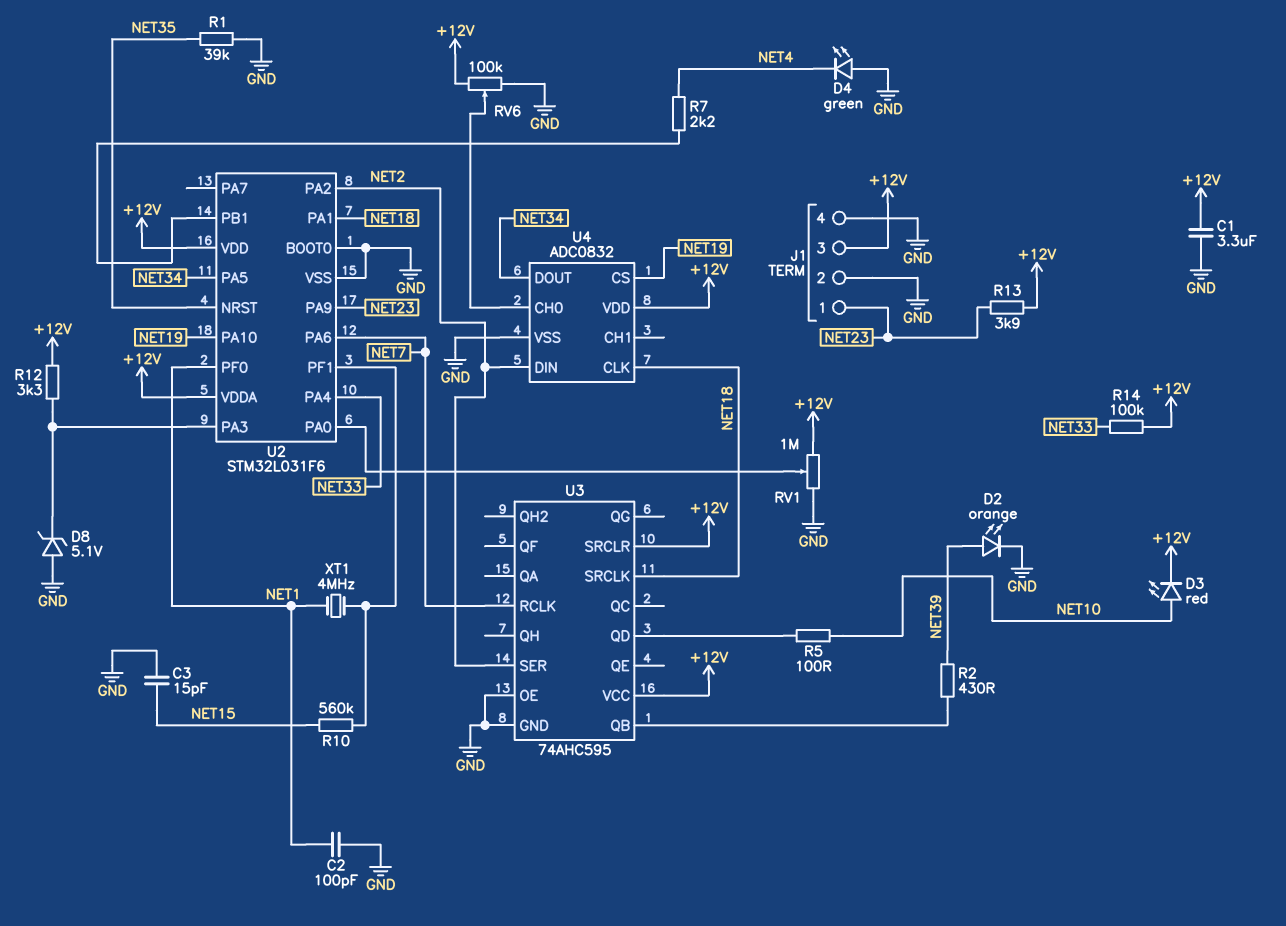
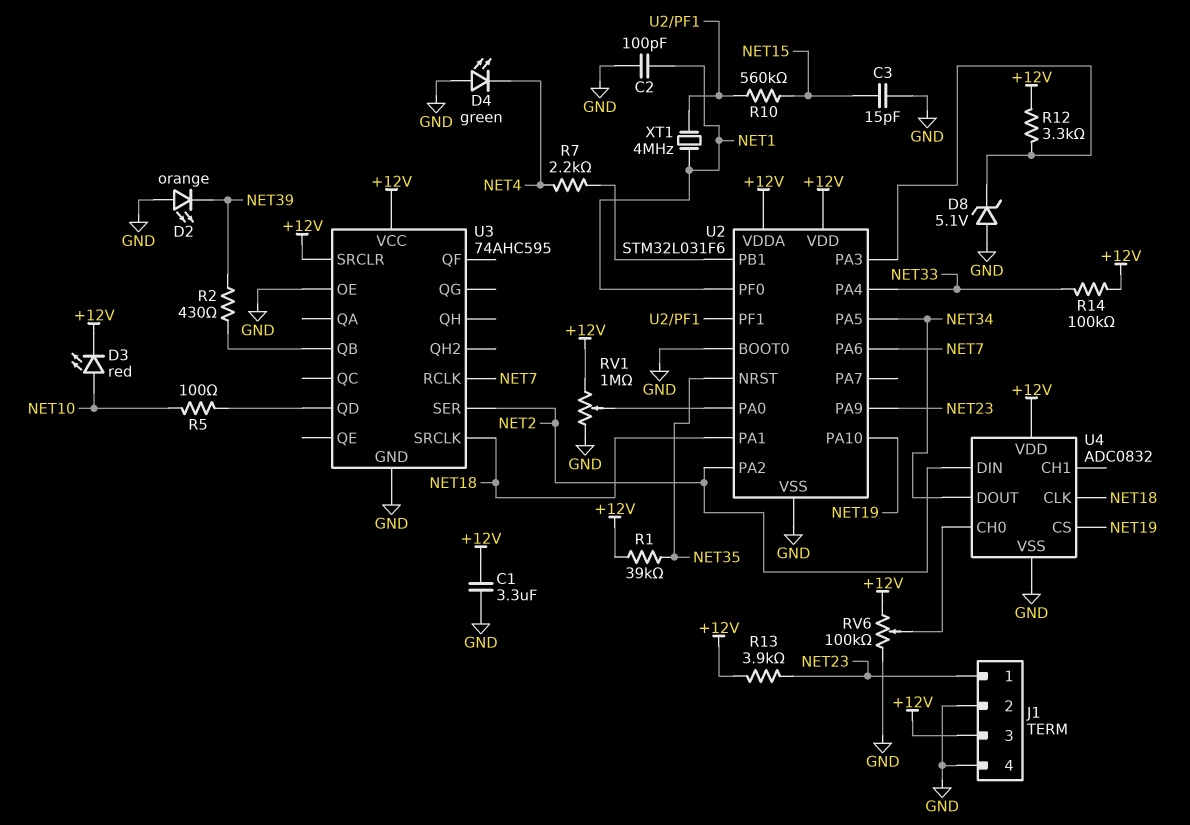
D2: LED orange (A NET39, K GND) -> LED orange (A GND, K NET39)
R1: 39k (GND, NET35) -> 39k (+12V, NET35)

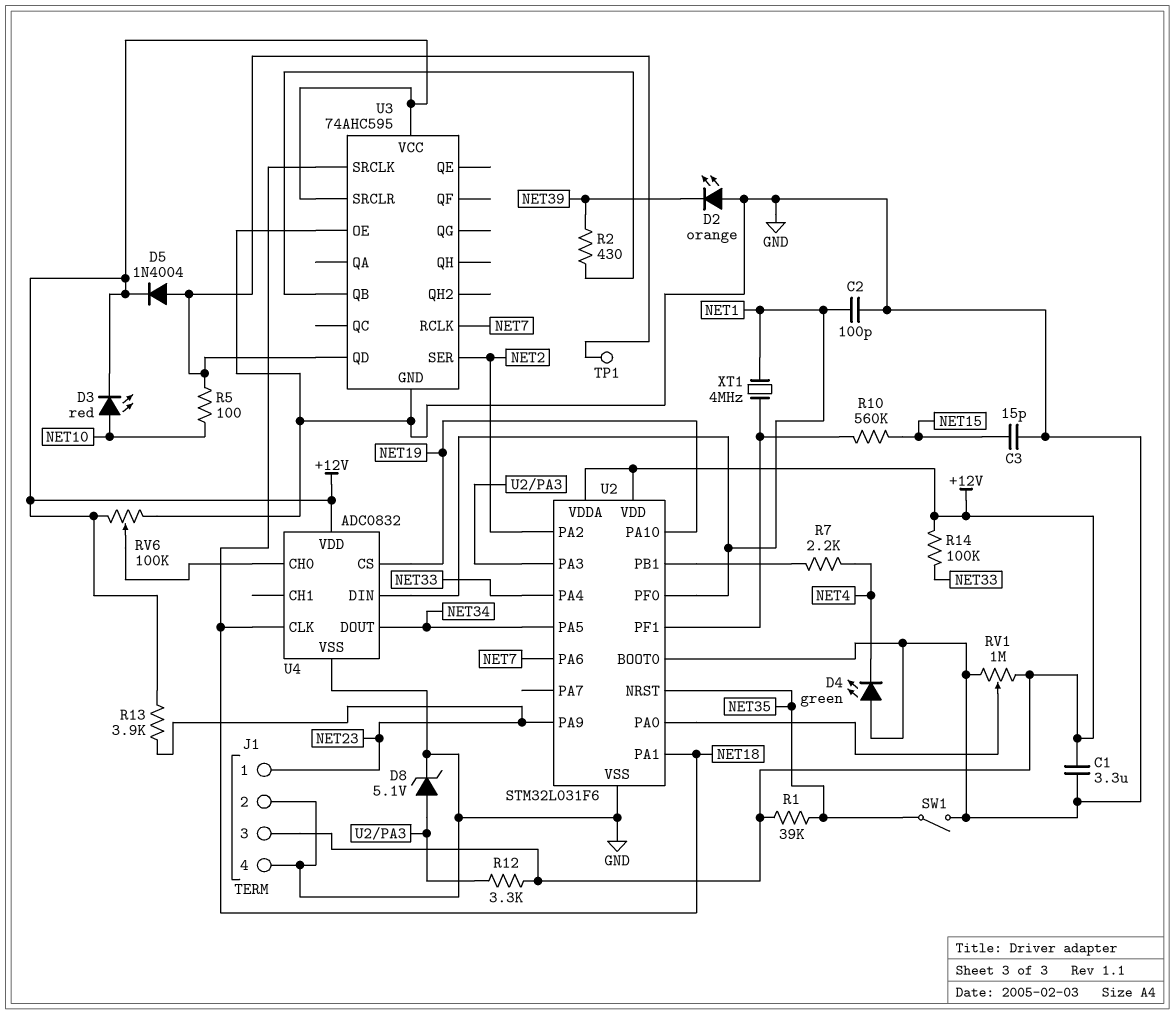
D5: none -> diode 1N4004 (A U3/QD, K +12V)
D8: zener 5.1V (A GND, K U2/PA3) -> zener 5.1V (A U2/PA3, K GND)
SW1: none -> switch (GND, NET35)
TP1: none -> test point (U3/QD)
U4 pin DIN: NET2 -> NET1

